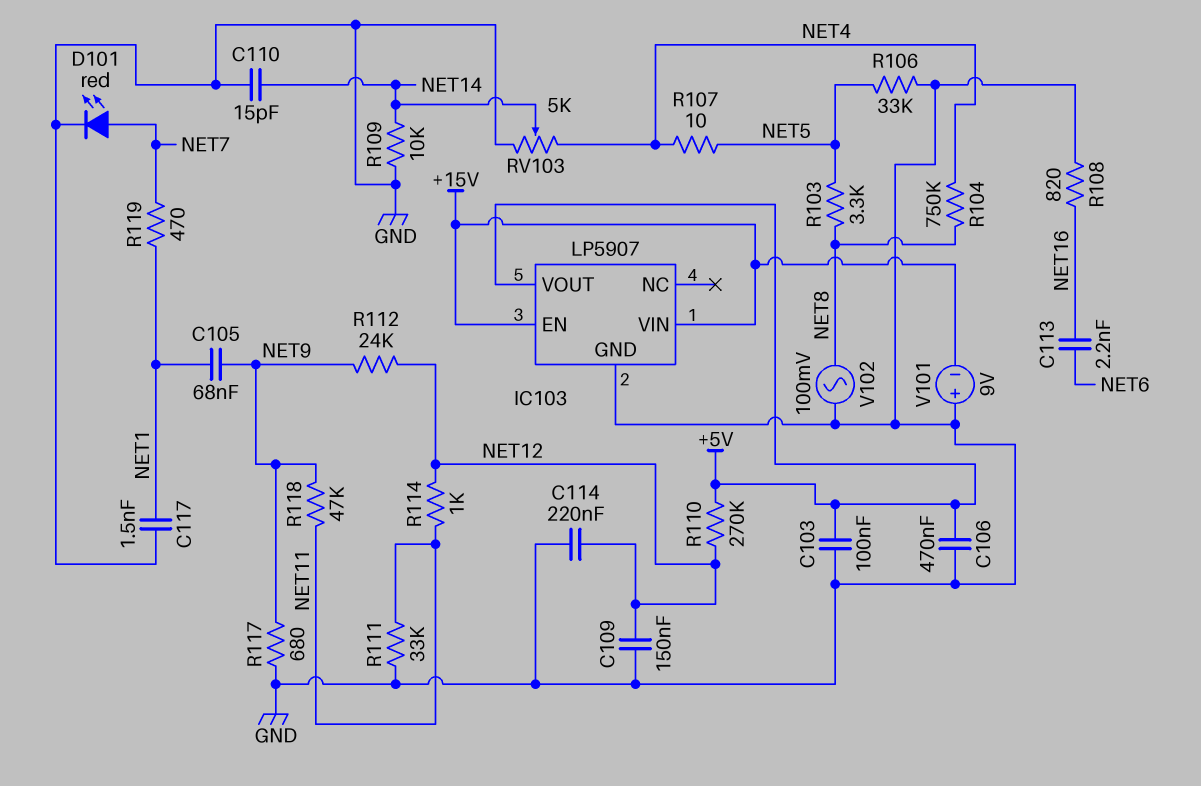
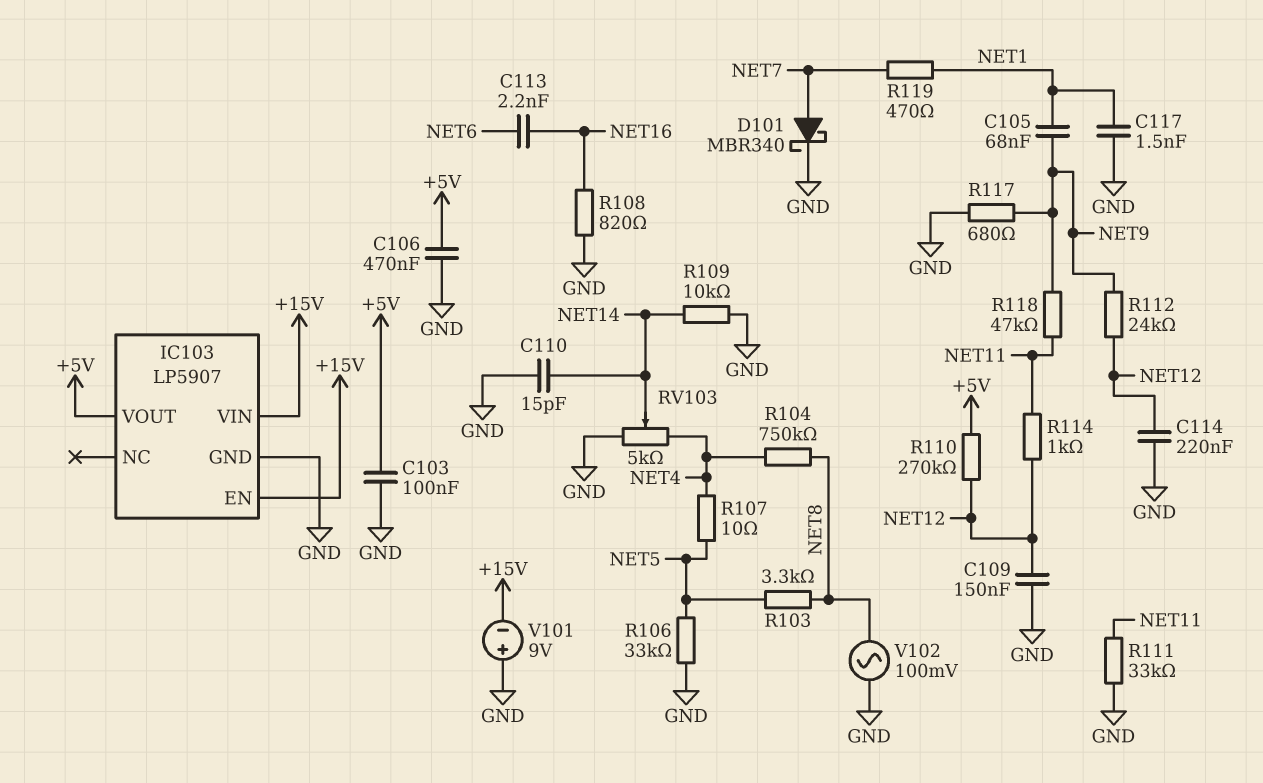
D101: LED red (A NET7, K GND) -> schottky MBR340 (A NET7, K GND)

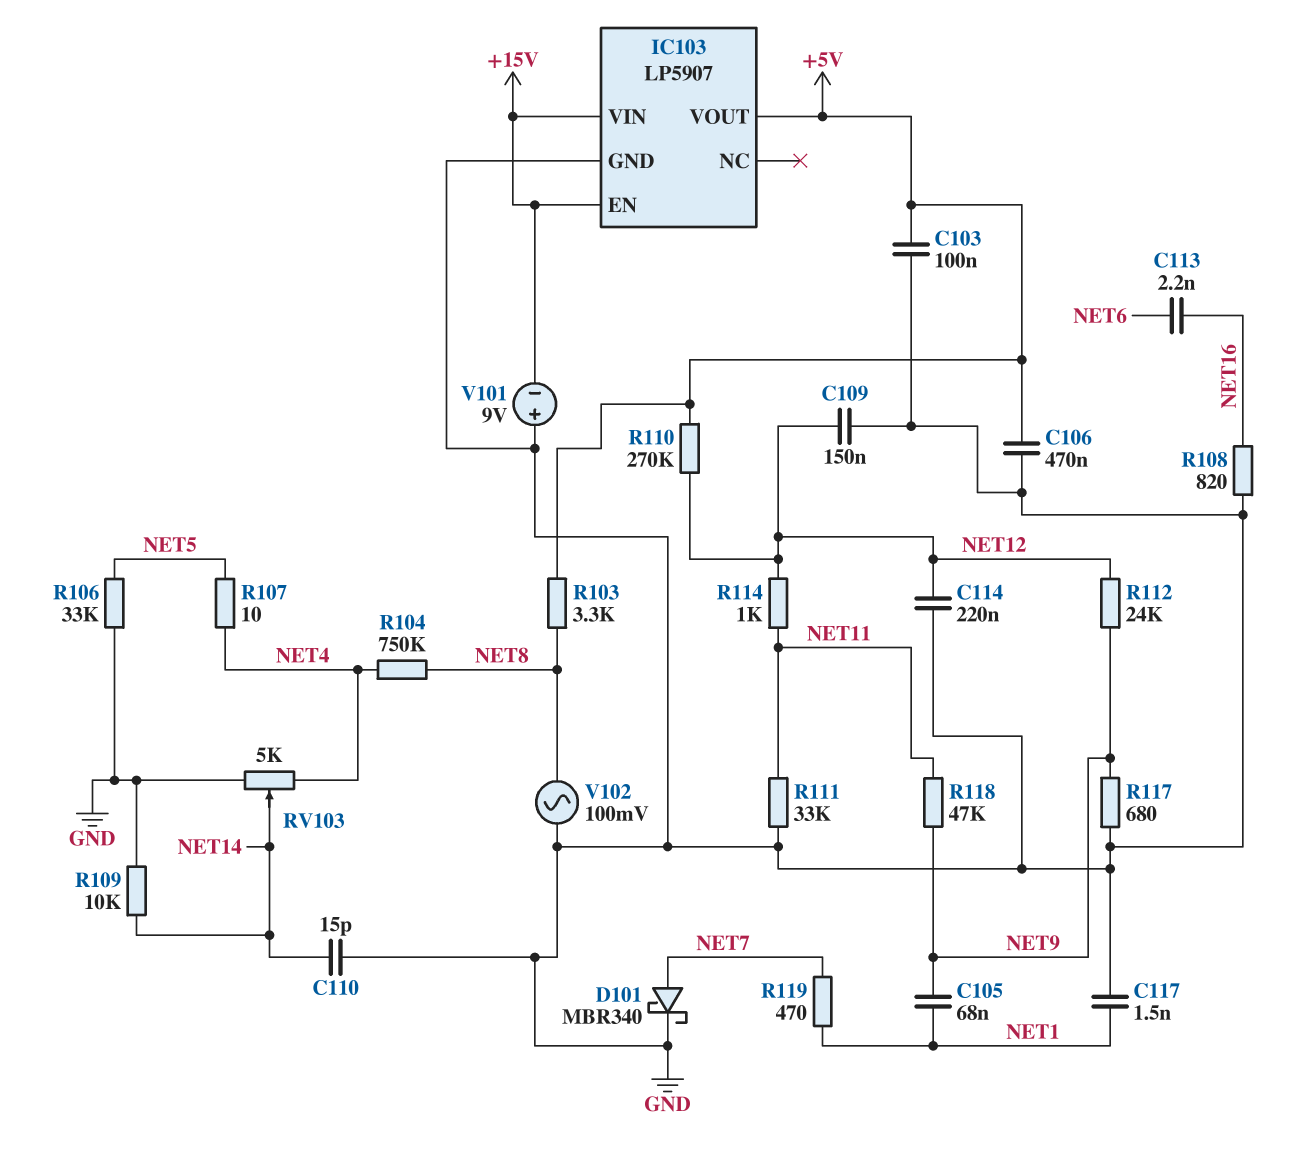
R103: 3.3k (NET5, NET8) -> 3.3k (+5V, NET8)

